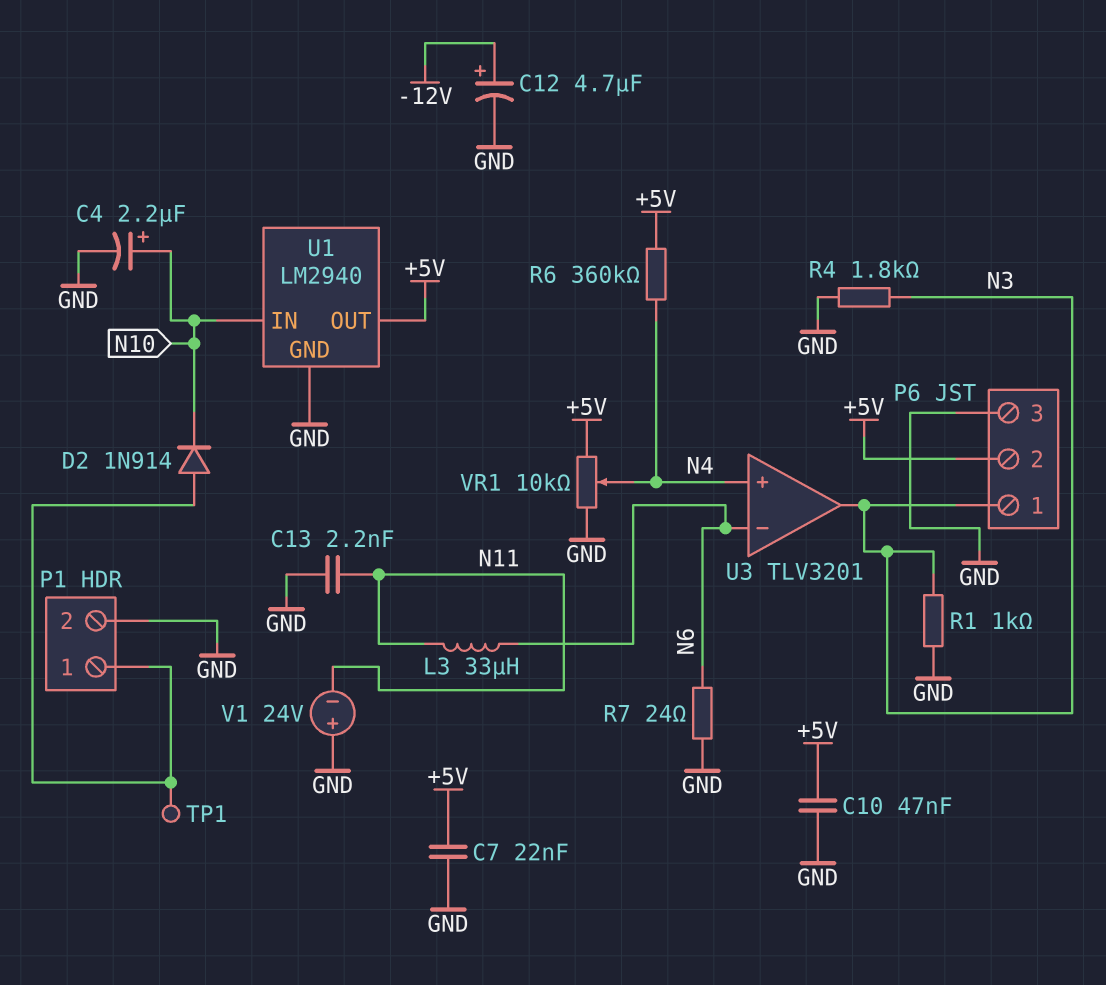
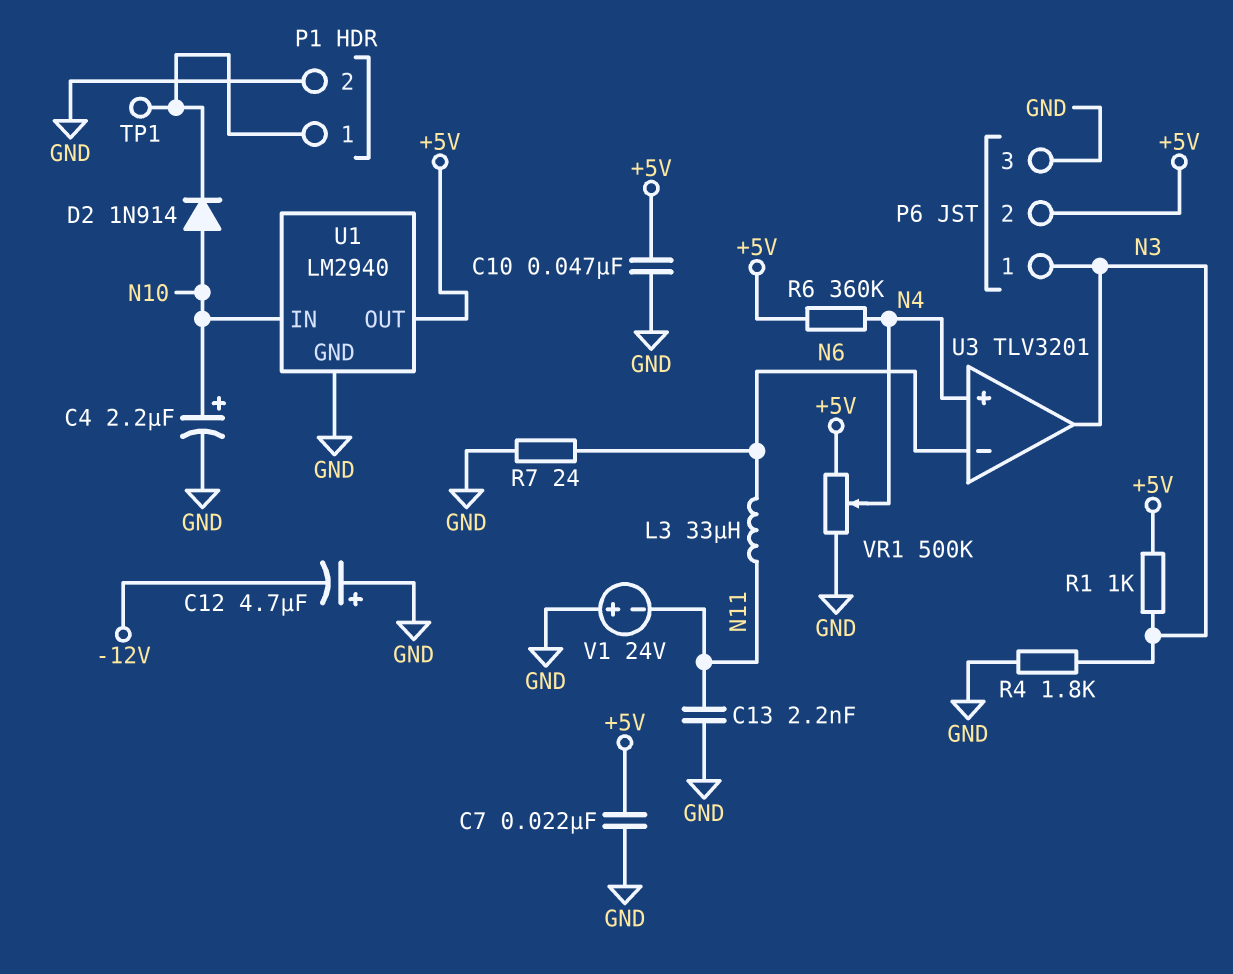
C12: 4.7uF (plus -12V, minus GND) -> 4.7uF (plus GND, minus -12V)
D2: diode 1N914 (A P1/1, K N10) -> diode 1N914 (A N10, K P1/1)
R1: 1k (GND, N3) -> 1k (+5V, N3)
VR1: 10k (+5V, GND, wiper N4) -> 500k (+5V, GND, wiper N4)

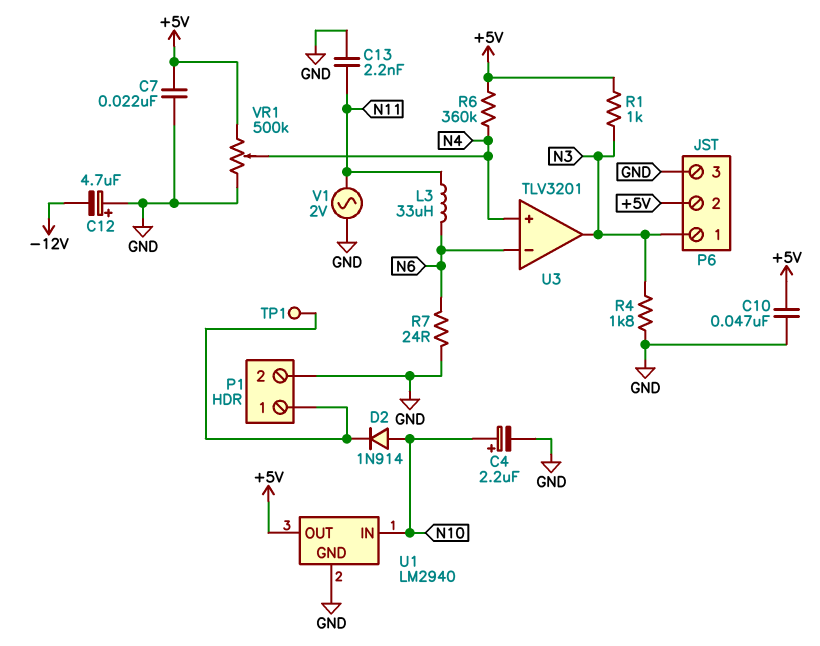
V1: 24V (plus GND, minus N11) -> AC 2V (GND, N11)

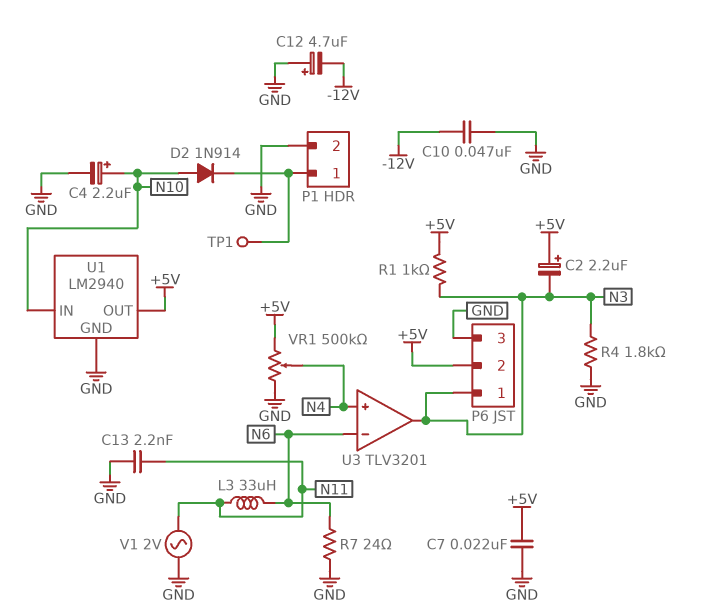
C2: none -> 2.2uF (plus +5V, minus N3)
C10: 47nF (+5V, GND) -> 47nF (-12V, GND)
R6: 360k (+5V, N4) -> none

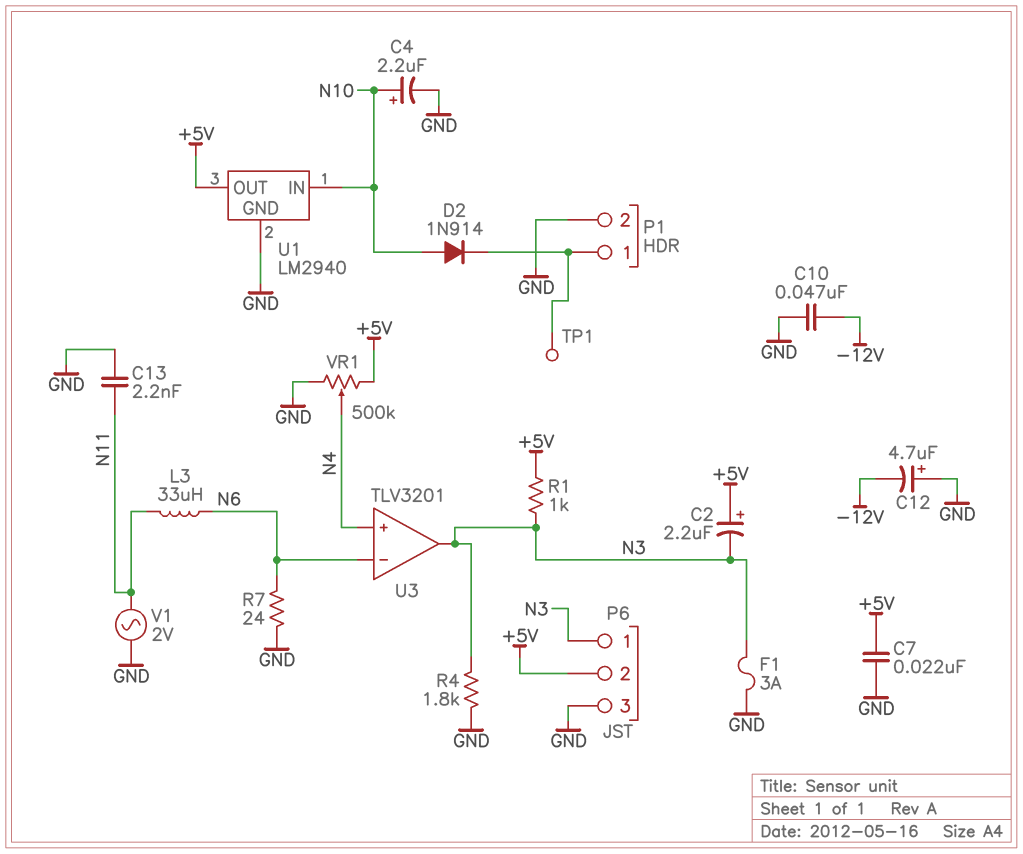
F1: none -> 3A (GND, N3)

